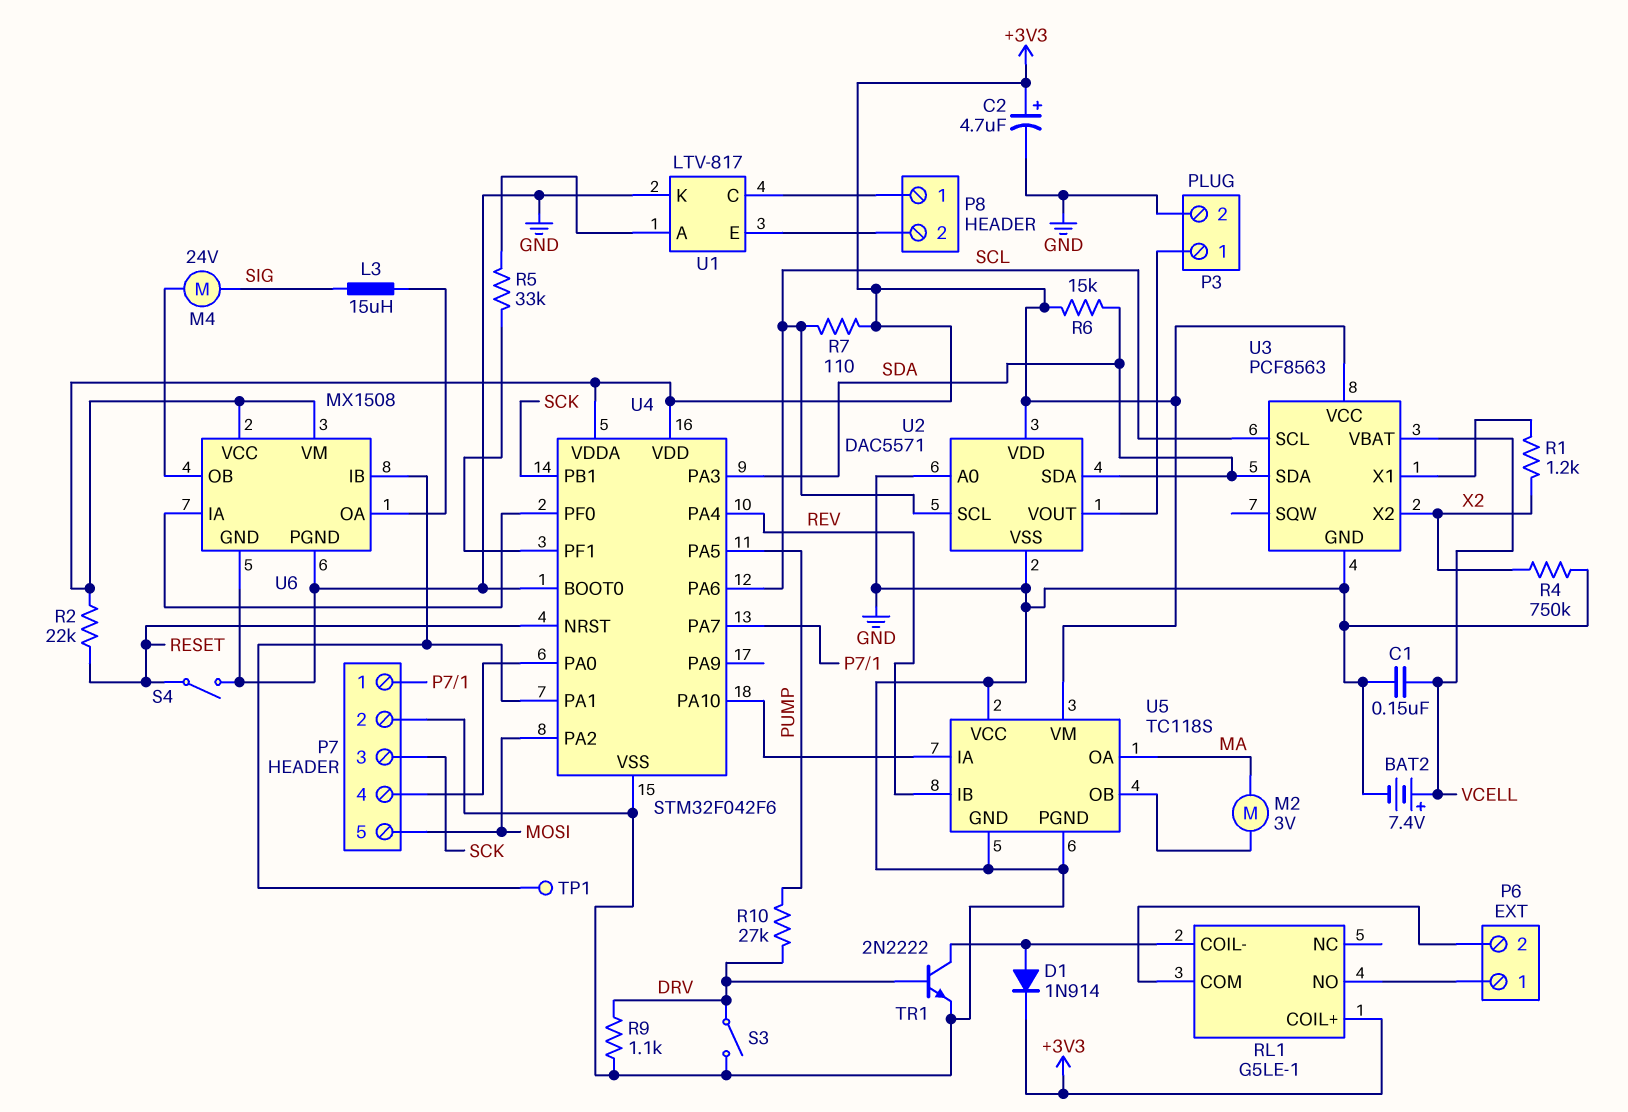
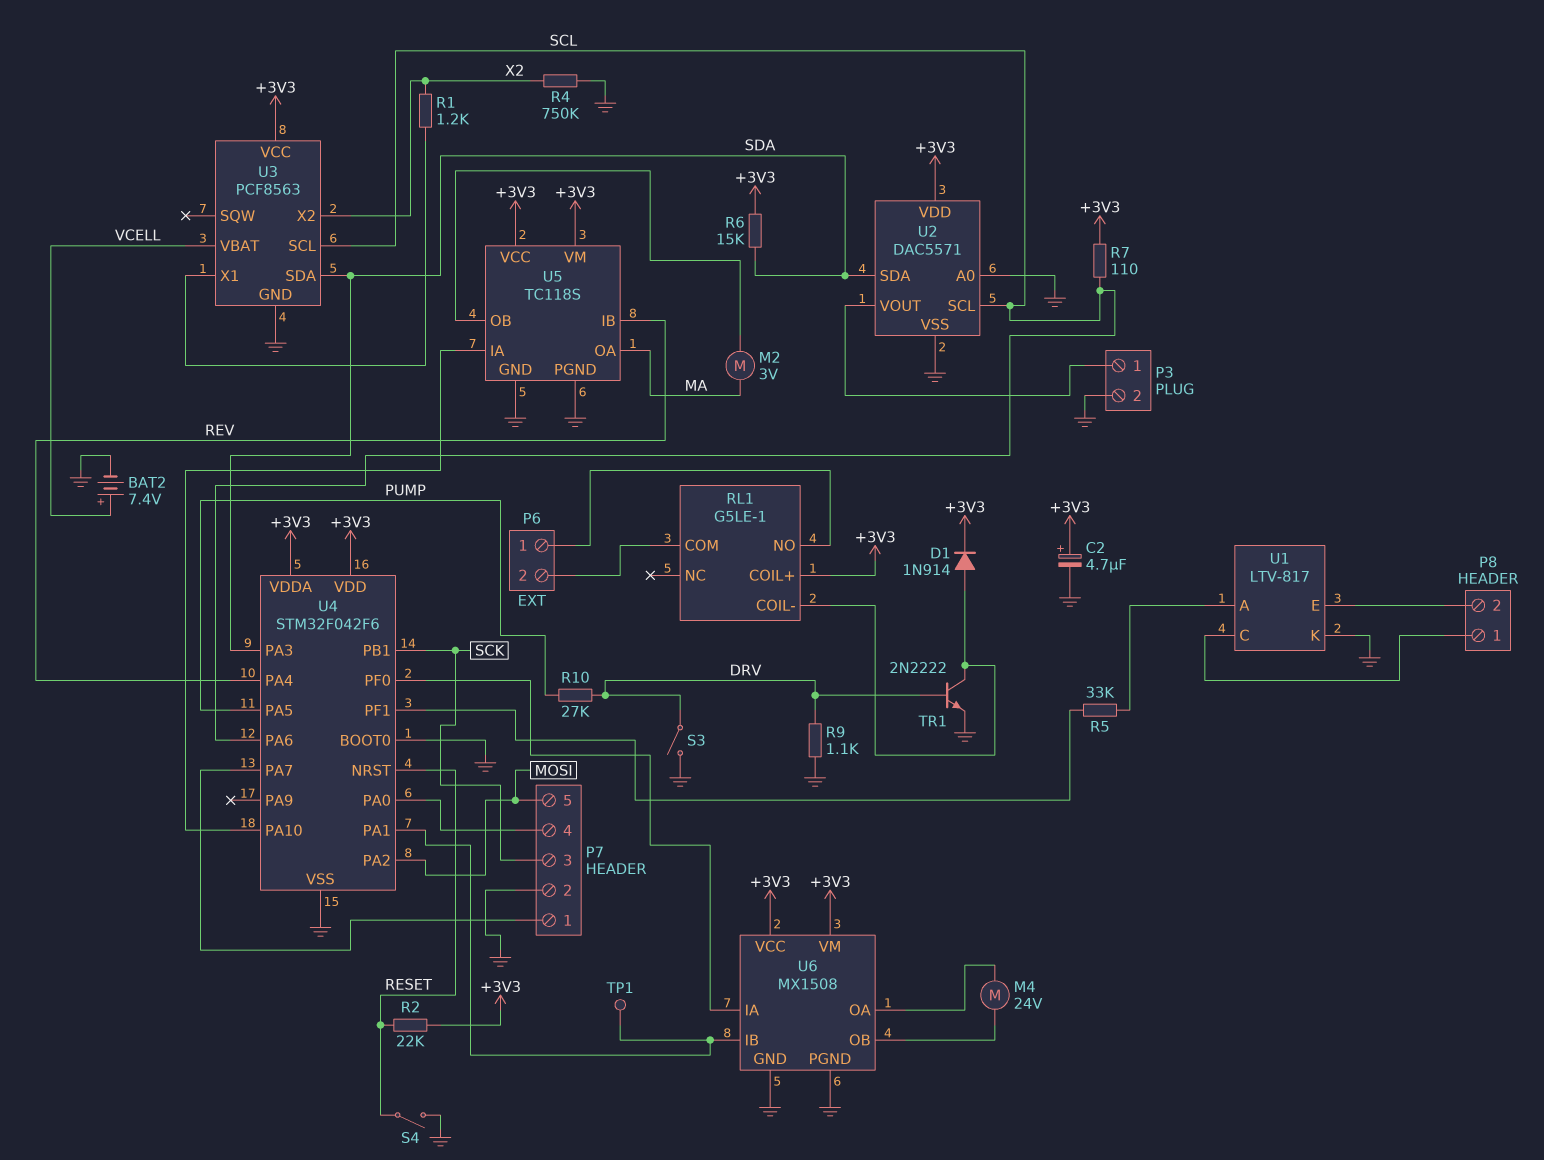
C1: 150nF (GND, VCELL) -> none
L3: 15uH (SIG, U6/OA) -> none
M4: motor 24V (SIG, U6/OB) -> motor 24V (U6/OA, U6/OB)
U5 pin VCC: GND -> +3V3

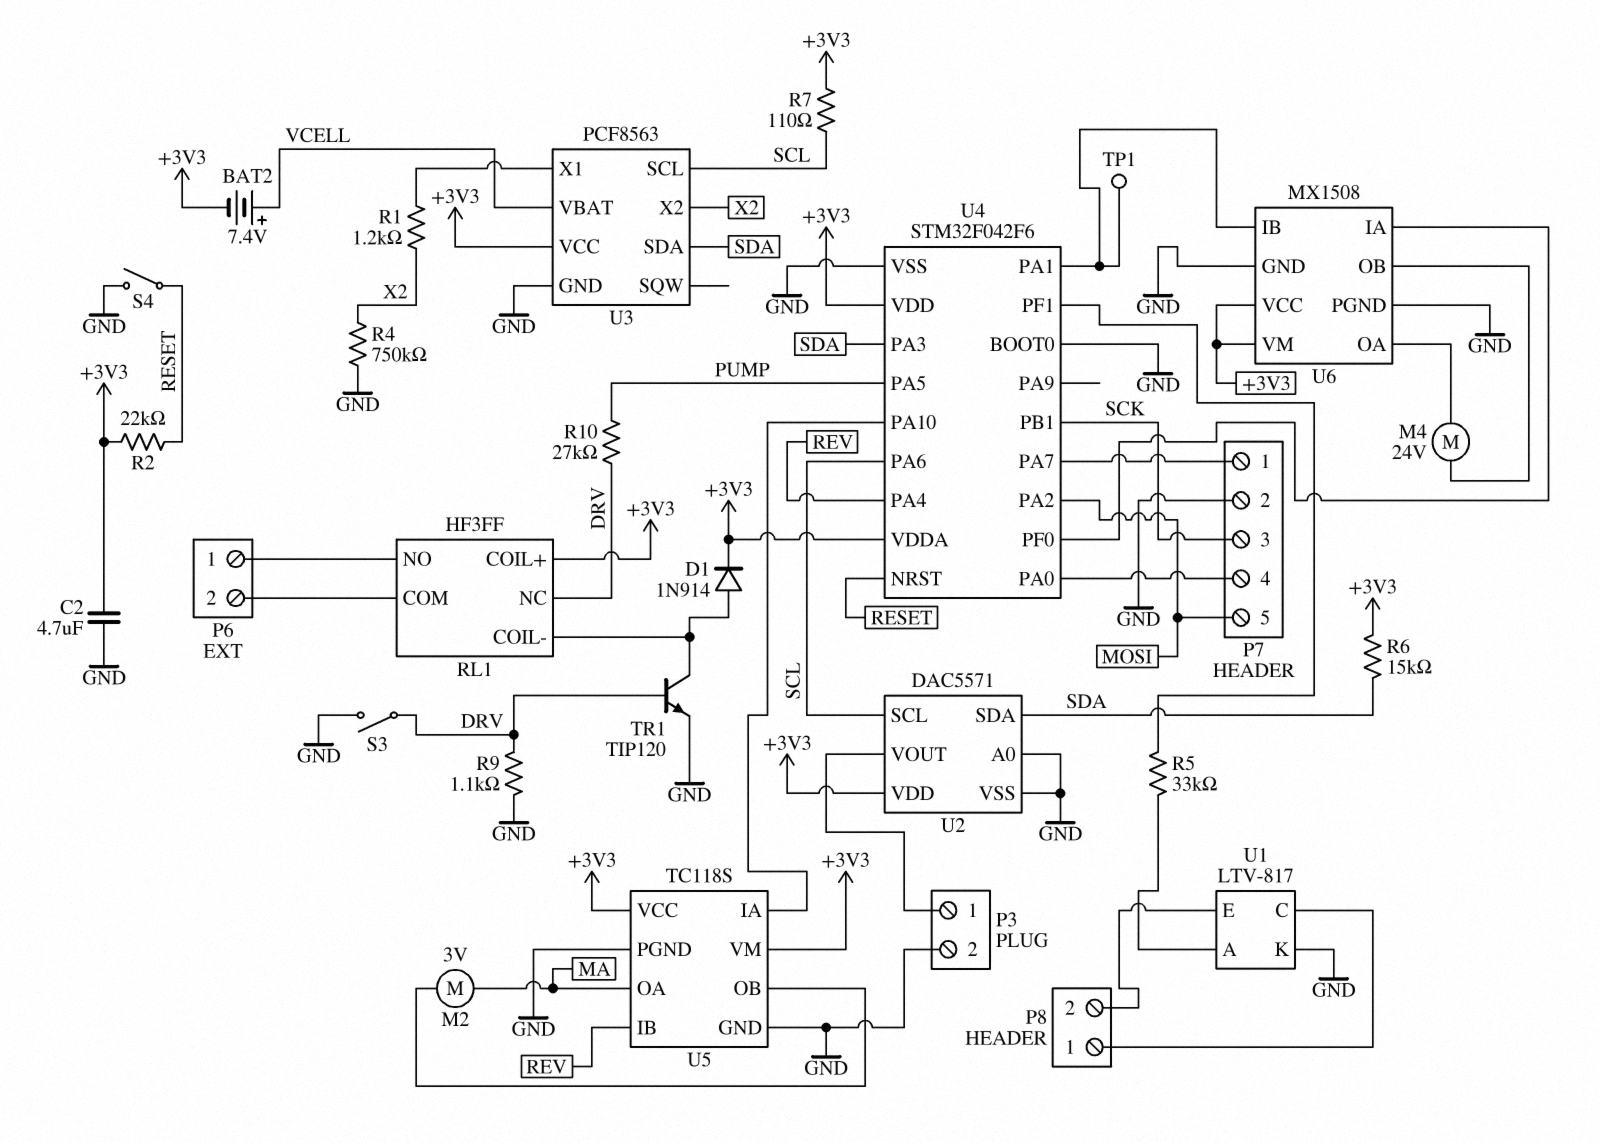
BAT2: 7.4V (plus VCELL, minus GND) -> 7.4V (plus VCELL, minus +3V3)
C2: 4.7uF (plus +3V3, minus GND) -> 4.7uF (+3V3, GND)
RL1: G5LE-1 -> HF3FF
RL1 pin NC: none -> DRV
TR1: NPN 2N2222 (B DRV, C RL1/COIL-, E GND) -> NPN TIP120 (B DRV, C RL1/COIL-, E GND)

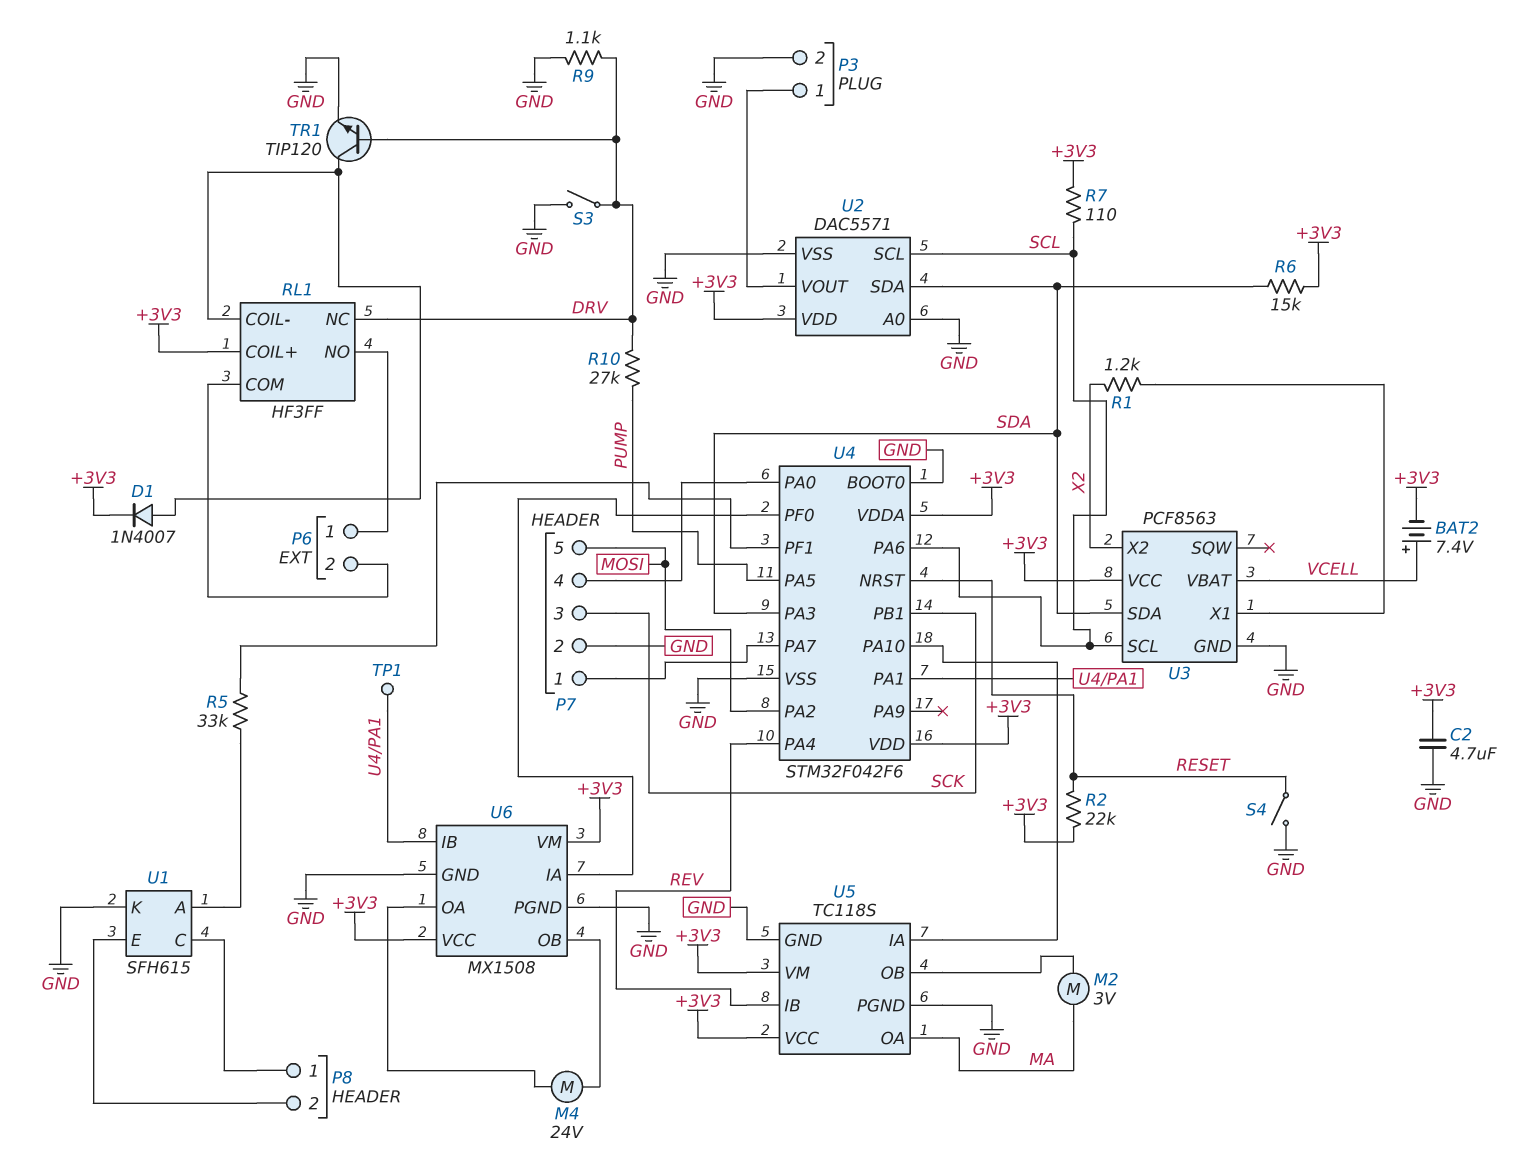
D1: diode 1N914 (A RL1/COIL-, K +3V3) -> diode 1N4007 (A RL1/COIL-, K +3V3)
R4: 750k (GND, X2) -> none
U1: LTV-817 -> SFH615

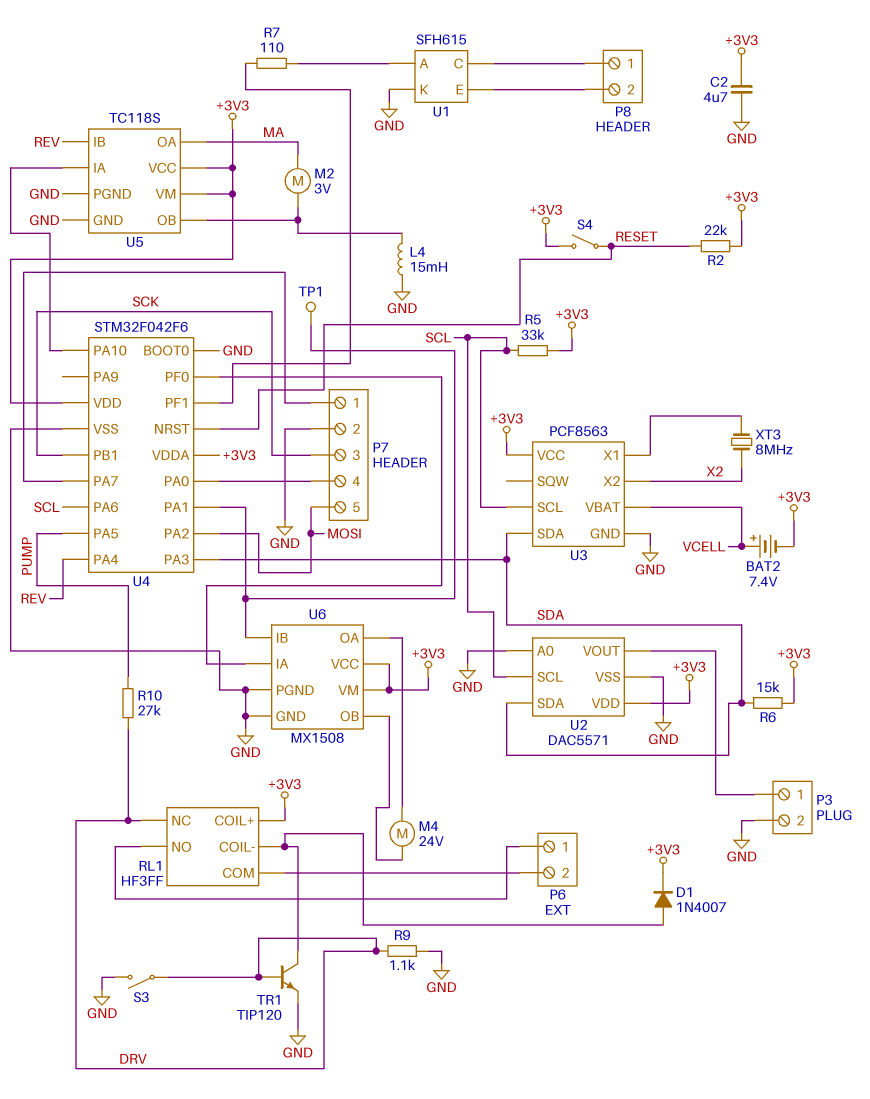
L4: none -> 15mH (GND, U5/OB)
R1: 1.2k (U3/X1, X2) -> none
R5: 33k (U1/A, U4/PF1) -> 33k (+3V3, SCL)
R7: 110 (+3V3, SCL) -> 110 (U1/A, U4/PF1)
S4: switch (GND, RESET) -> switch (+3V3, RESET)
XT3: none -> 8MHz (U3/X1, X2)

